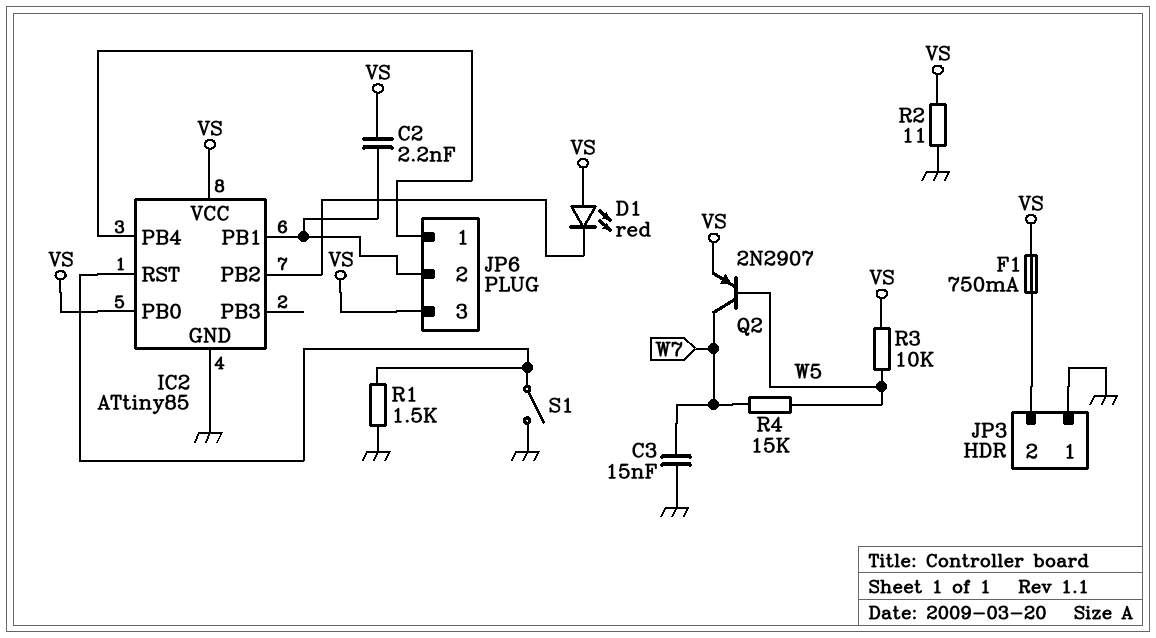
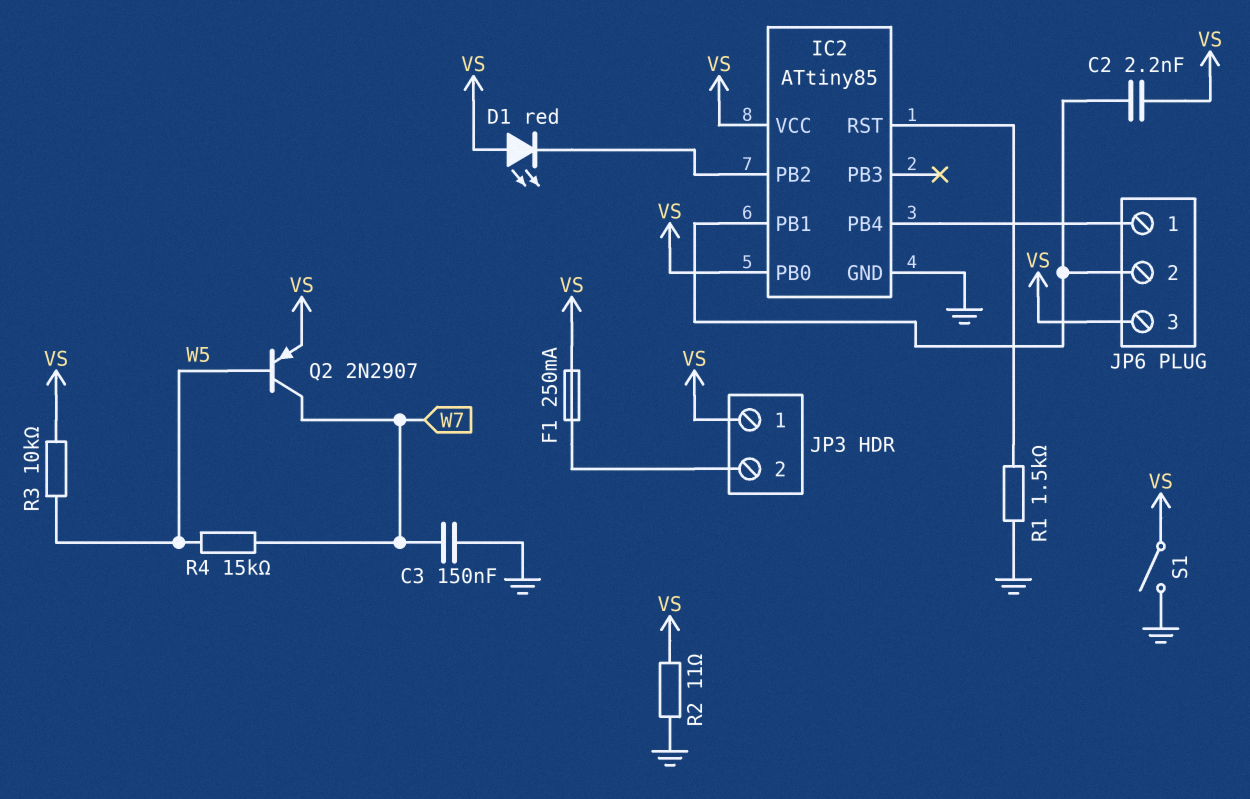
C3: 15nF (GND, W7) -> 150nF (GND, W7)
F1: 750mA (JP3/2, VS) -> 250mA (JP3/2, VS)
JP3 pin 1: GND -> VS
S1: switch (GND, IC2/RST) -> switch (GND, VS)

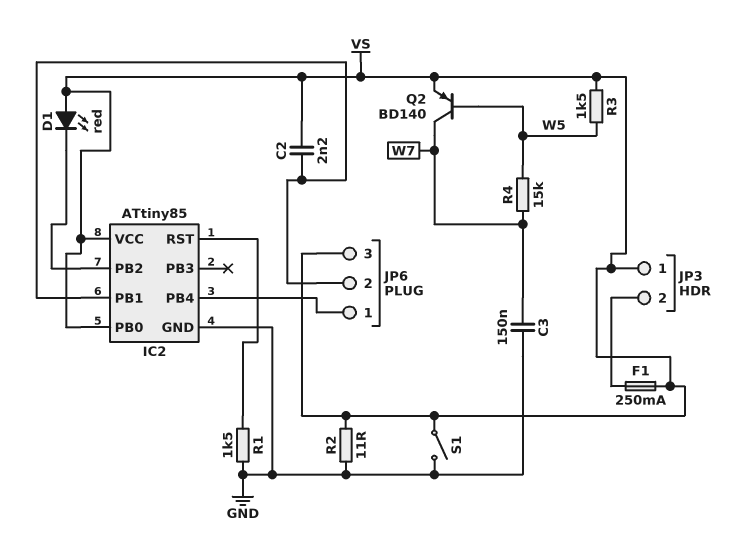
Q2: PNP 2N2907 (B W5, C W7, E VS) -> PNP BD140 (B W5, C W7, E VS)
R3: 10k (VS, W5) -> 1.5k (VS, W5)

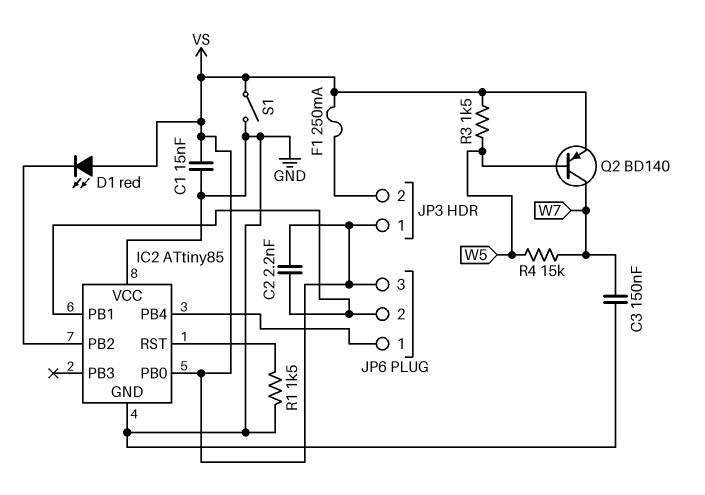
C1: none -> 15nF (GND, VS)
IC2 pin VCC: VS -> GND
R2: 11 (GND, VS) -> none

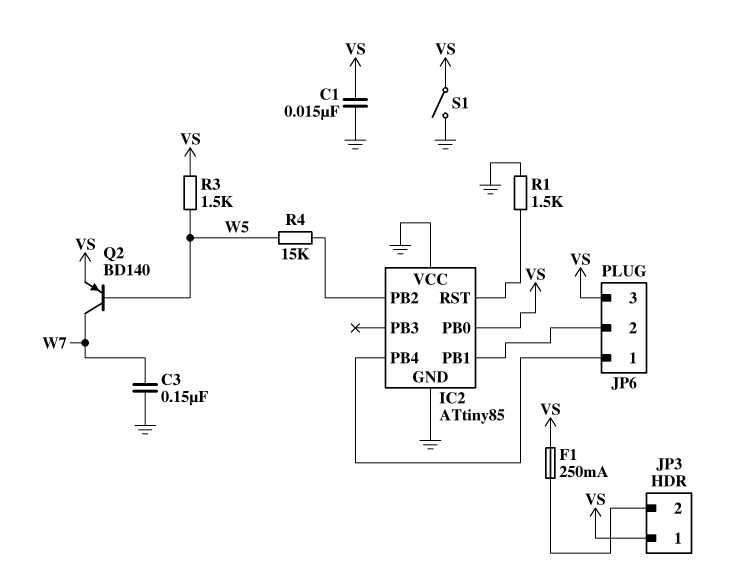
C2: 2.2nF (IC2/PB1, VS) -> none
D1: LED red (A VS, K IC2/PB2) -> none
R4: 15k (W5, W7) -> 15k (IC2/PB2, W5)

